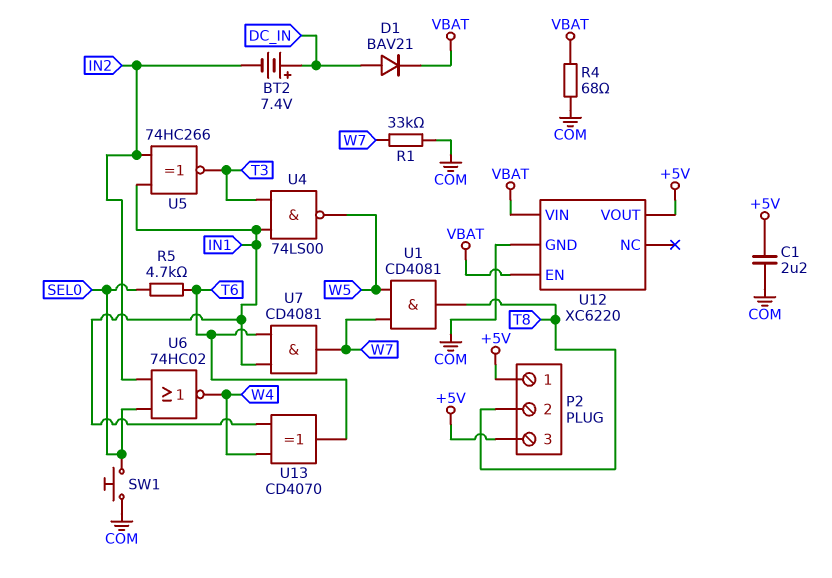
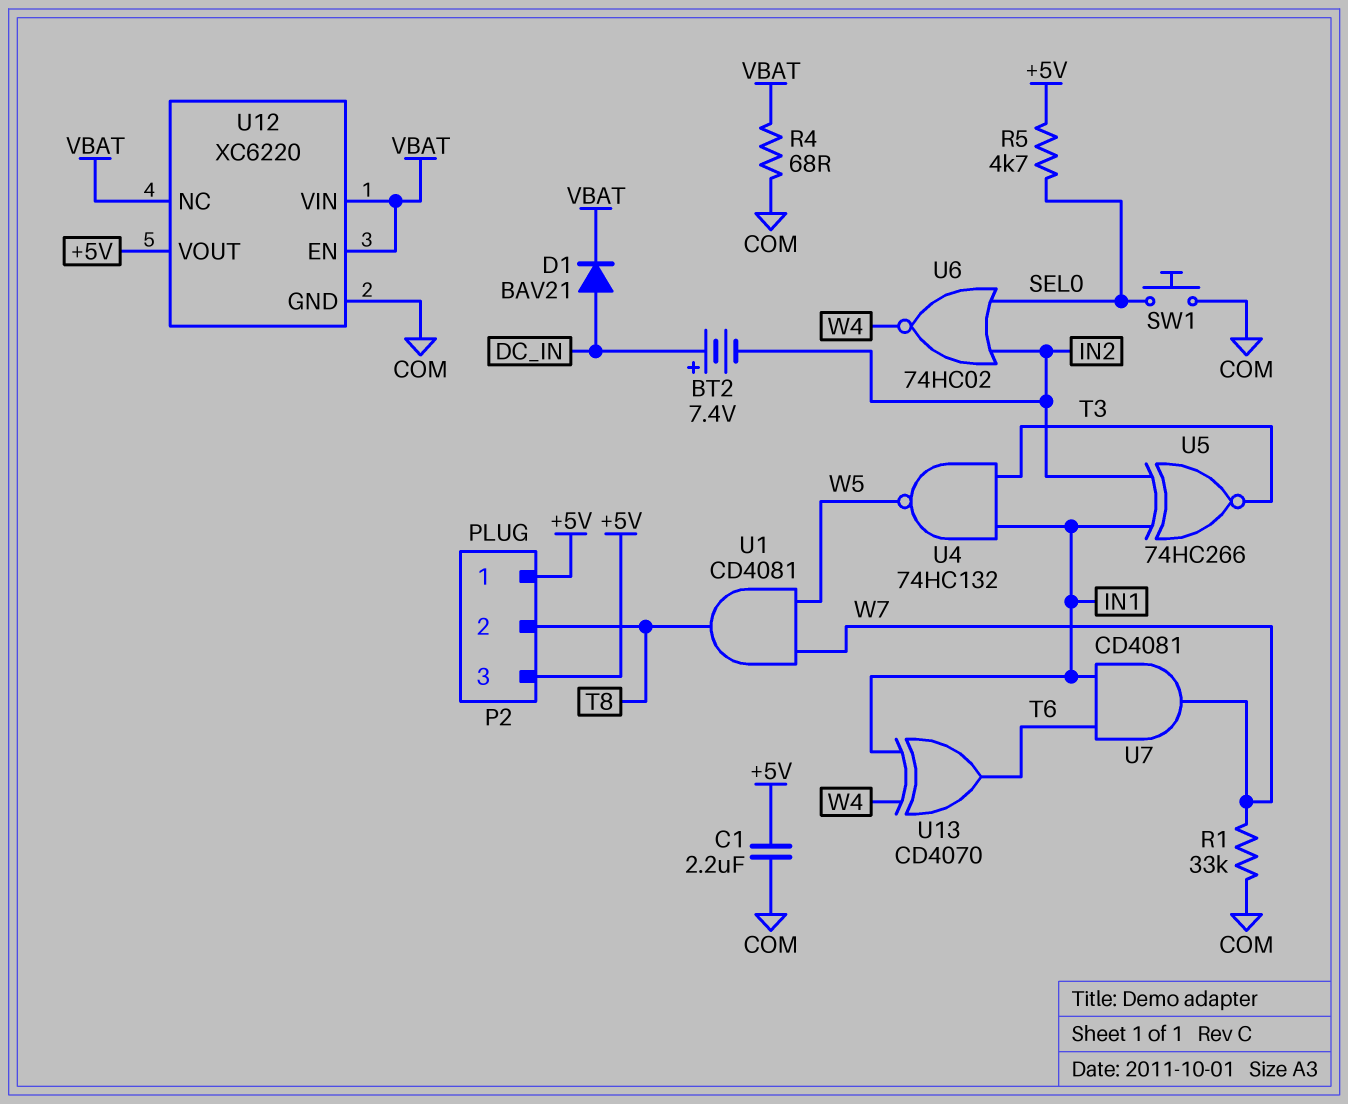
R5: 4.7k (SEL0, T6) -> 4.7k (+5V, SEL0)
U4: NAND 74LS00 (in IN1, in T3, out W5) -> NAND 74HC132 (in IN1, in T3, out W5)
U12 pin NC: none -> VBAT

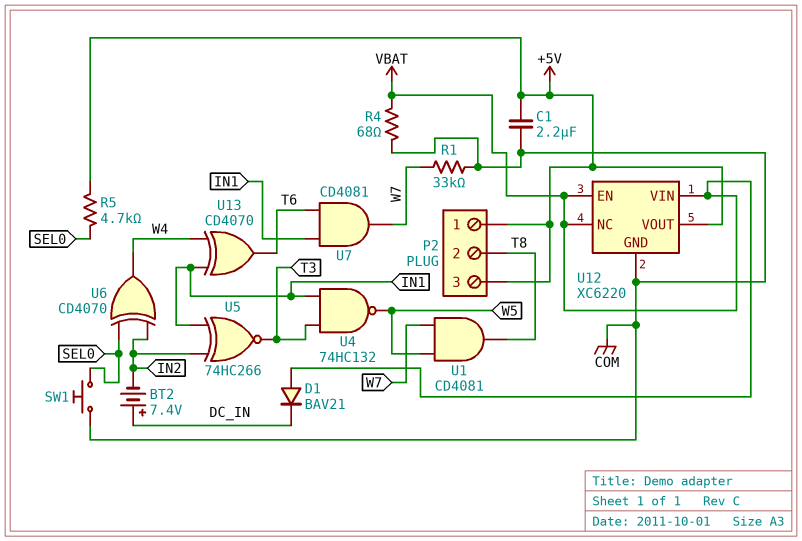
D1: diode BAV21 (A DC_IN, K VBAT) -> diode BAV21 (A VBAT, K DC_IN)
U6: NOR 74HC02 (in IN2, in SEL0, out W4) -> XOR CD4070 (in IN2, in SEL0, out W4)

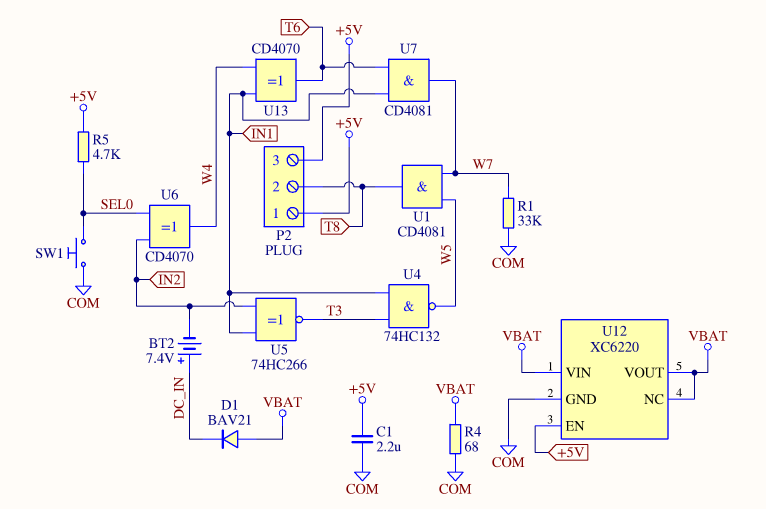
U12 pin EN: VBAT -> +5V
U12 pin VOUT: +5V -> VBAT

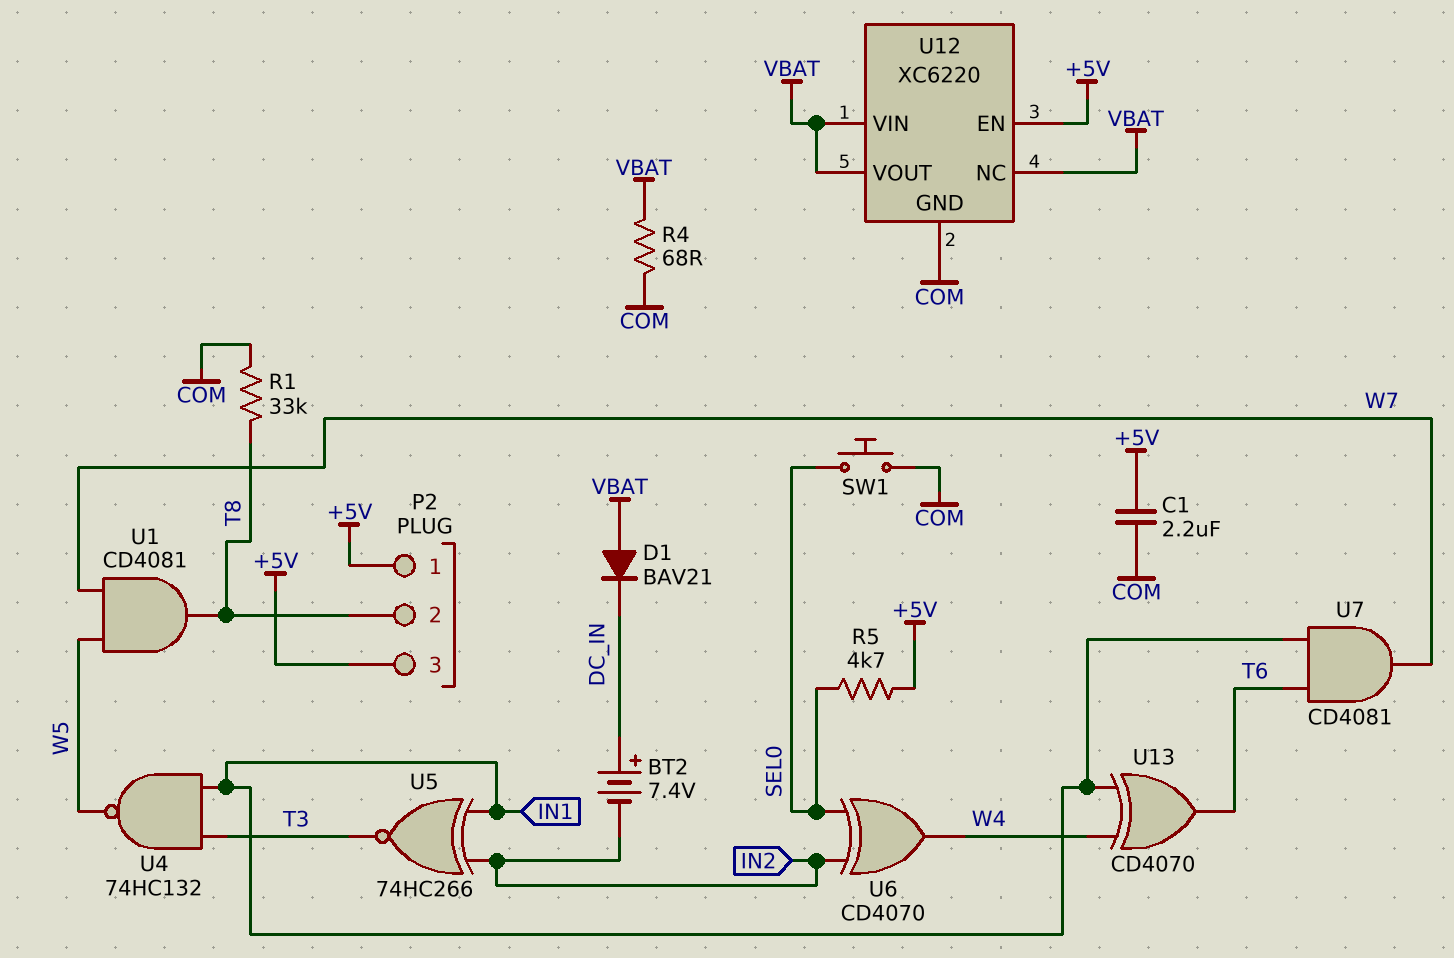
R1: 33k (COM, W7) -> 33k (COM, T8)

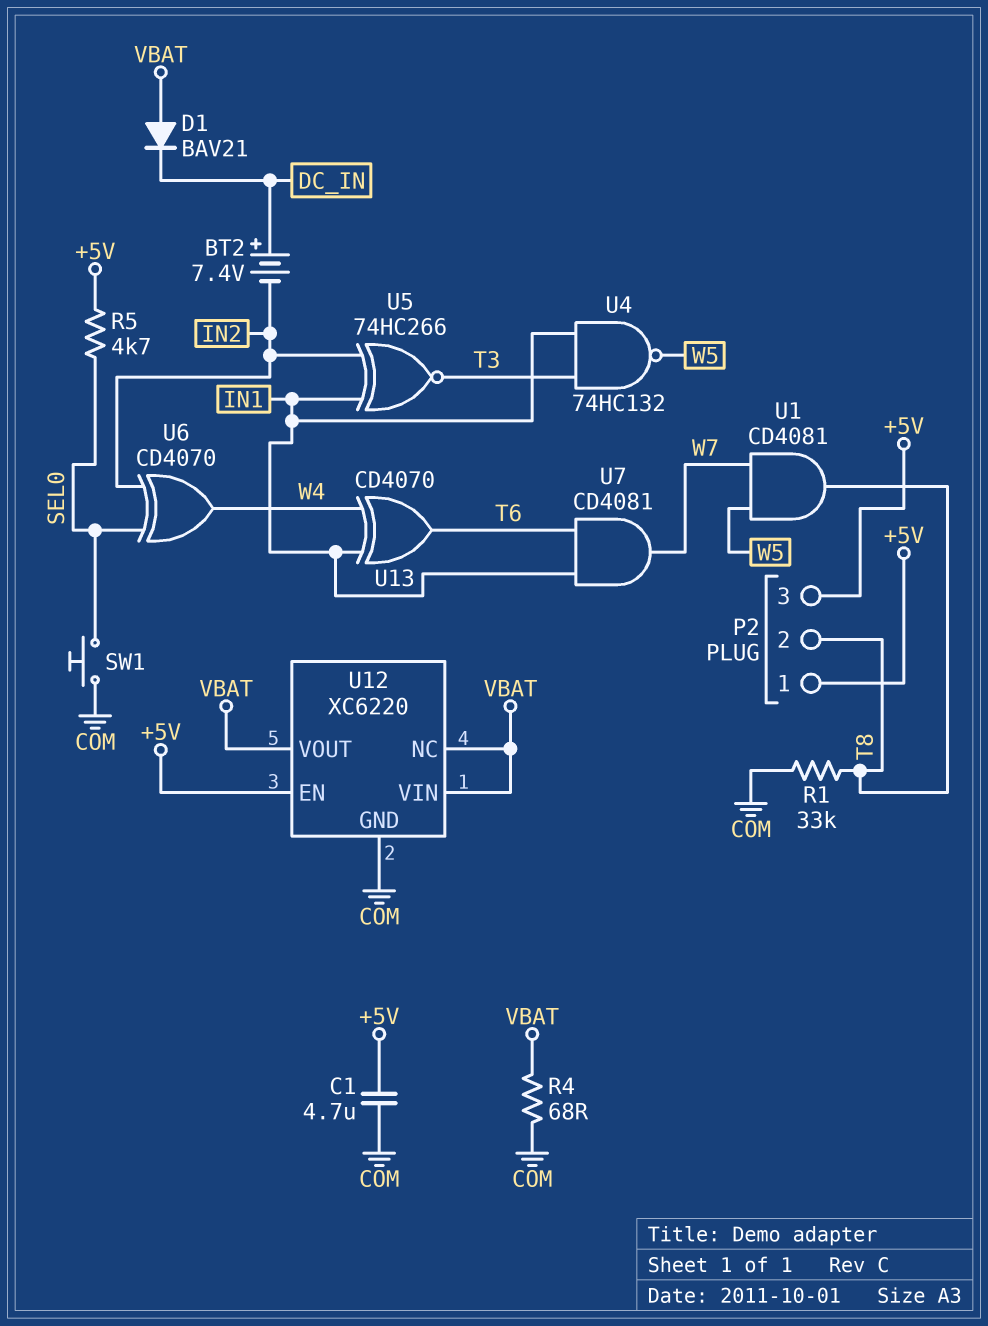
C1: 2.2uF (+5V, COM) -> 4.7uF (+5V, COM)

